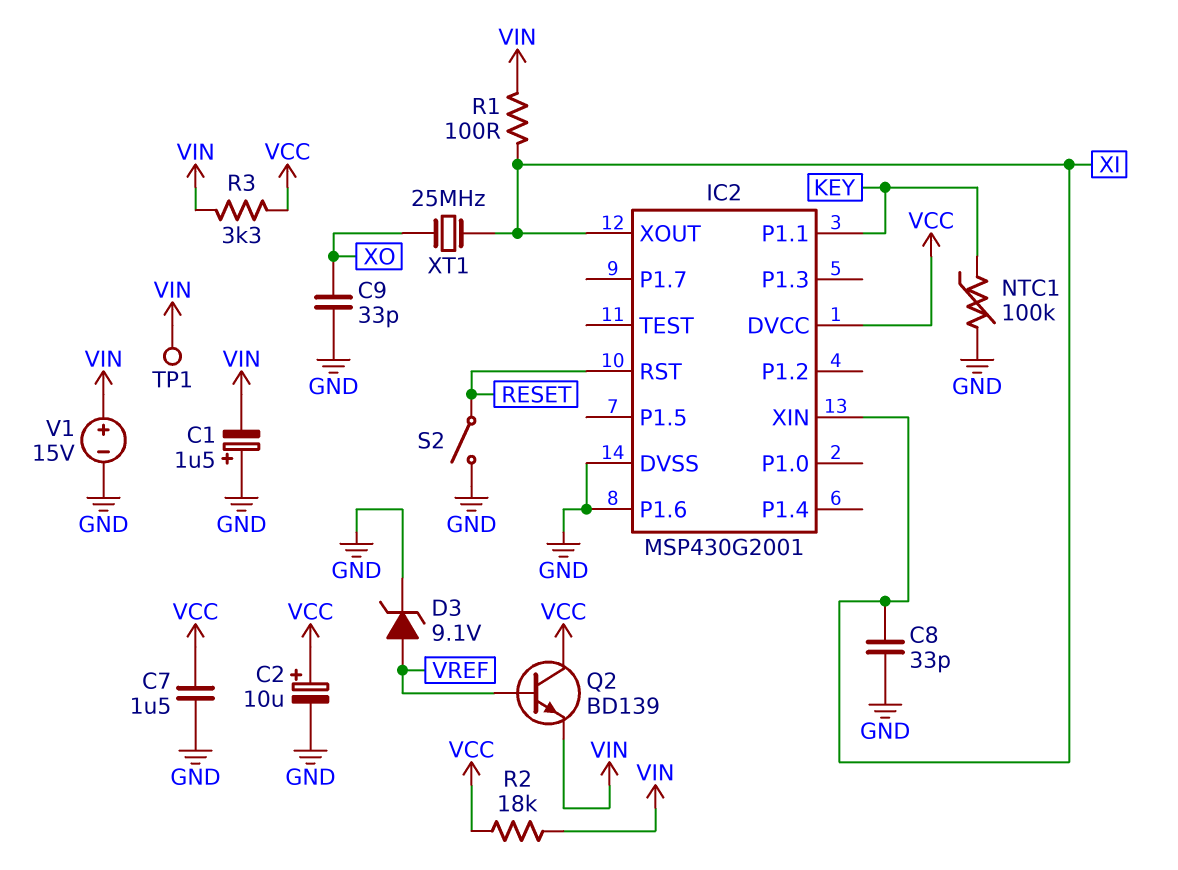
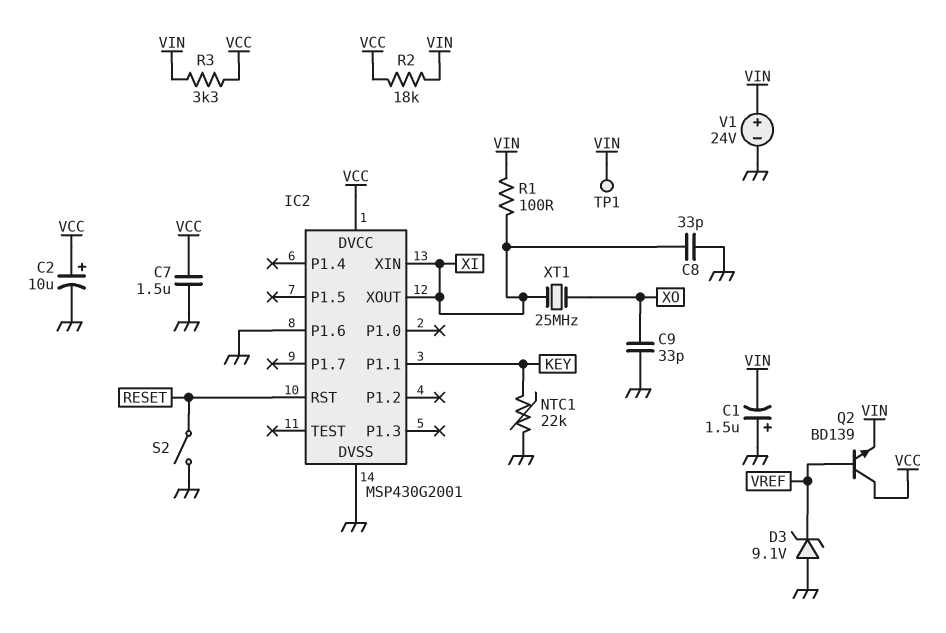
D3: zener 9.1V (A VREF, K GND) -> zener 9.1V (A GND, K VREF)
NTC1: 100k (GND, KEY) -> 22k (GND, KEY)
V1: 15V (plus VIN, minus GND) -> 24V (plus VIN, minus GND)

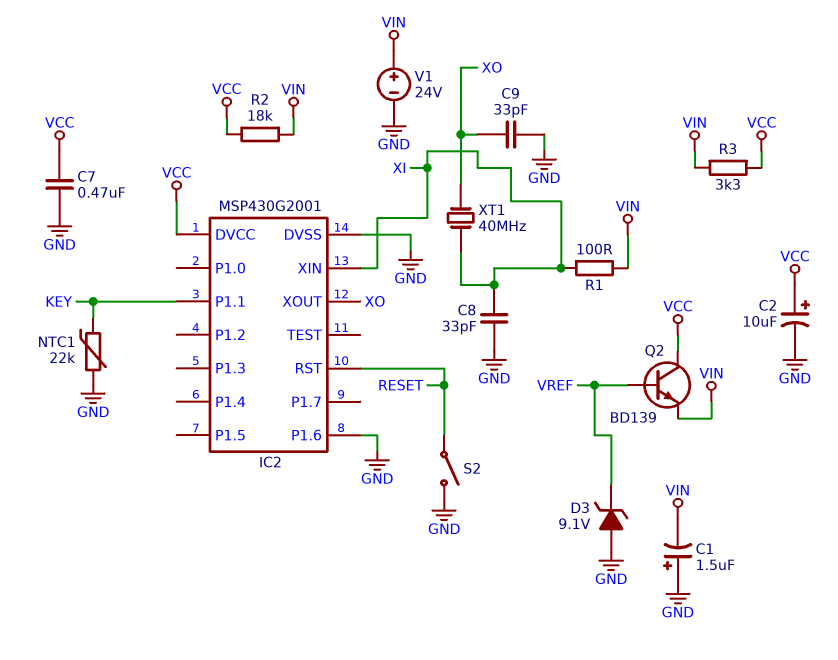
C7: 1.5uF (GND, VCC) -> 470nF (GND, VCC)
IC2 pin XOUT: XI -> XO
TP1: test point (VIN) -> none
XT1: 25MHz (XI, XO) -> 40MHz (XI, XO)

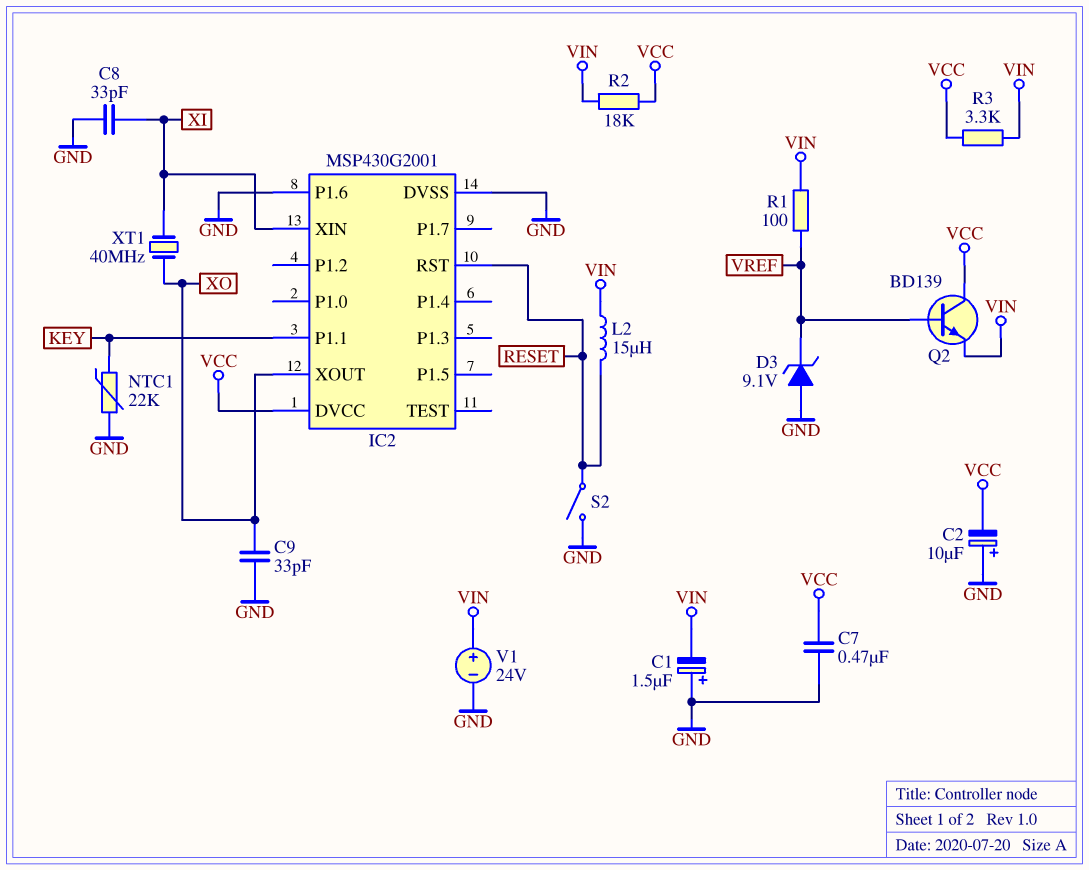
C2: 10uF (plus VCC, minus GND) -> 10uF (plus GND, minus VCC)
L2: none -> 15uH (RESET, VIN)
R1: 100 (VIN, XI) -> 100 (VIN, VREF)

